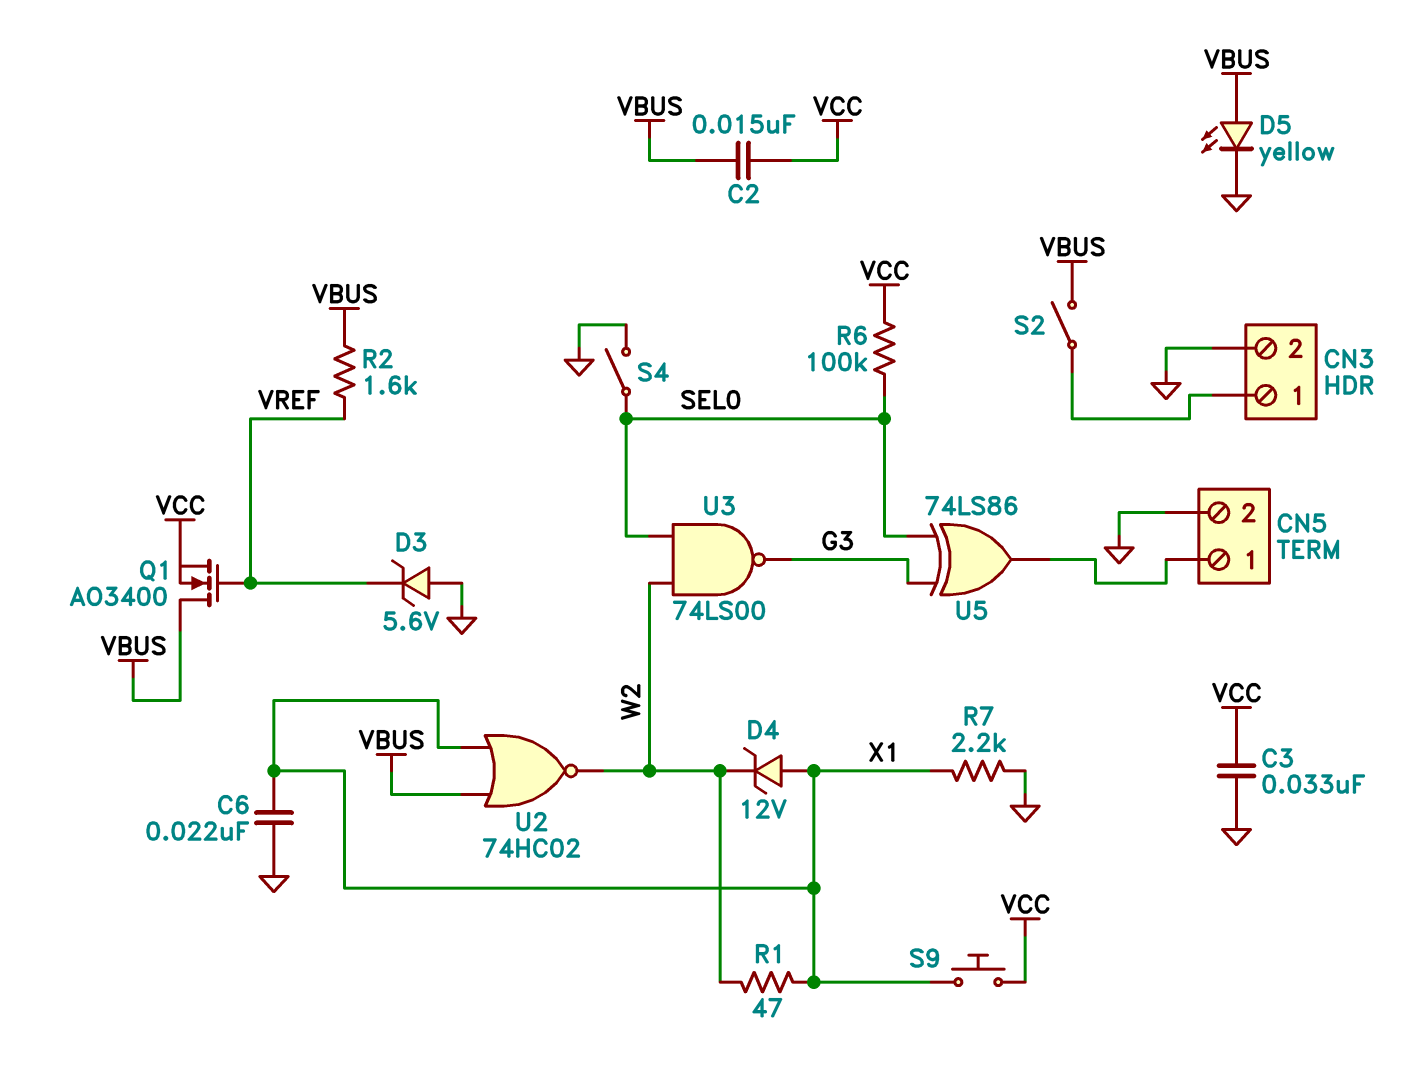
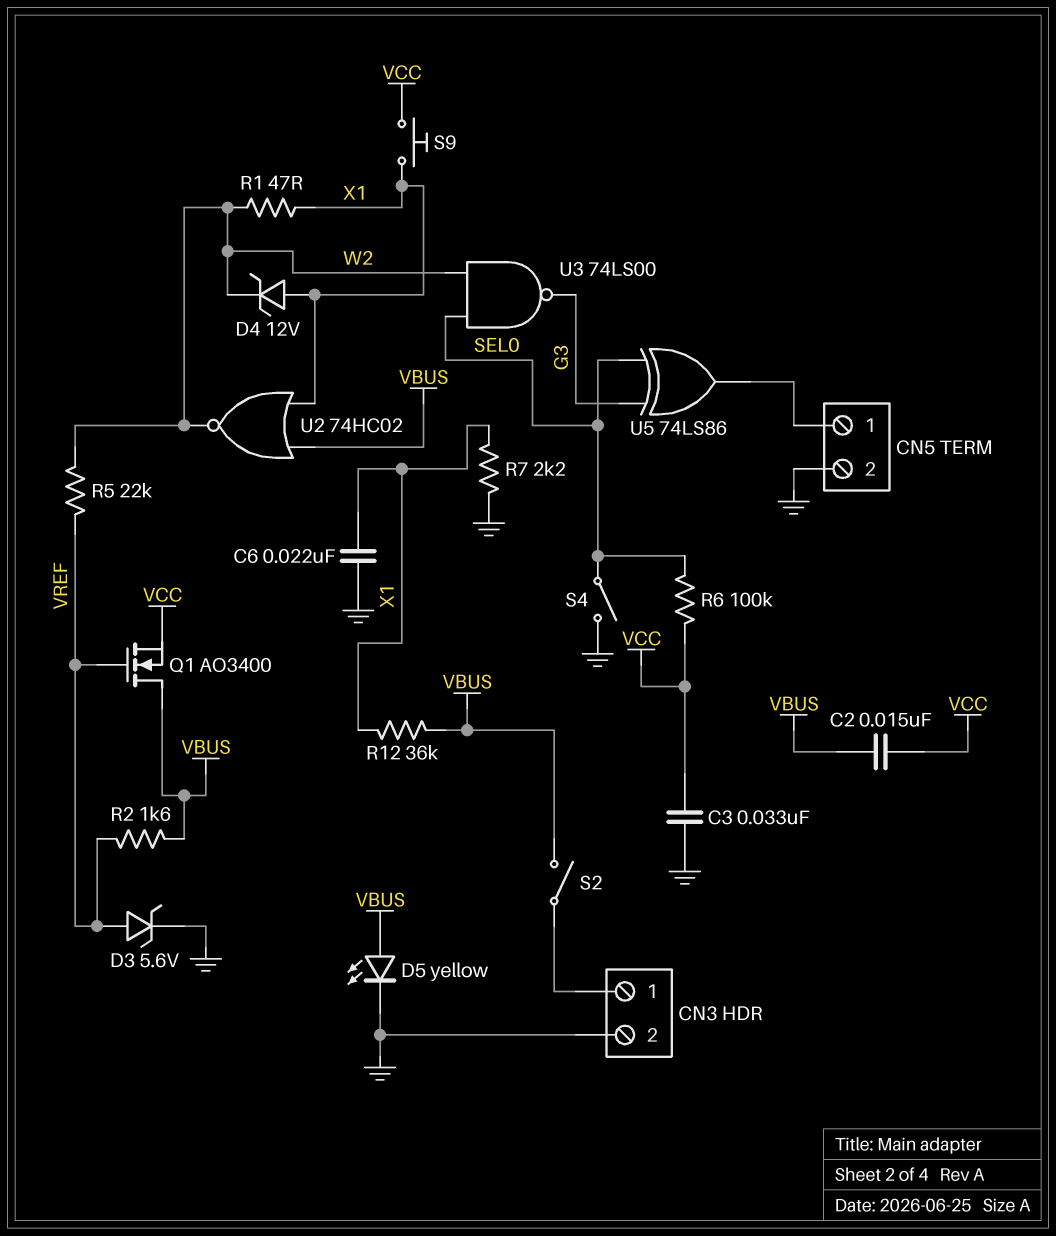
D3: zener 5.6V (A GND, K VREF) -> zener 5.6V (A VREF, K GND)
R5: none -> 22k (VREF, W2)
R12: none -> 36k (VBUS, X1)

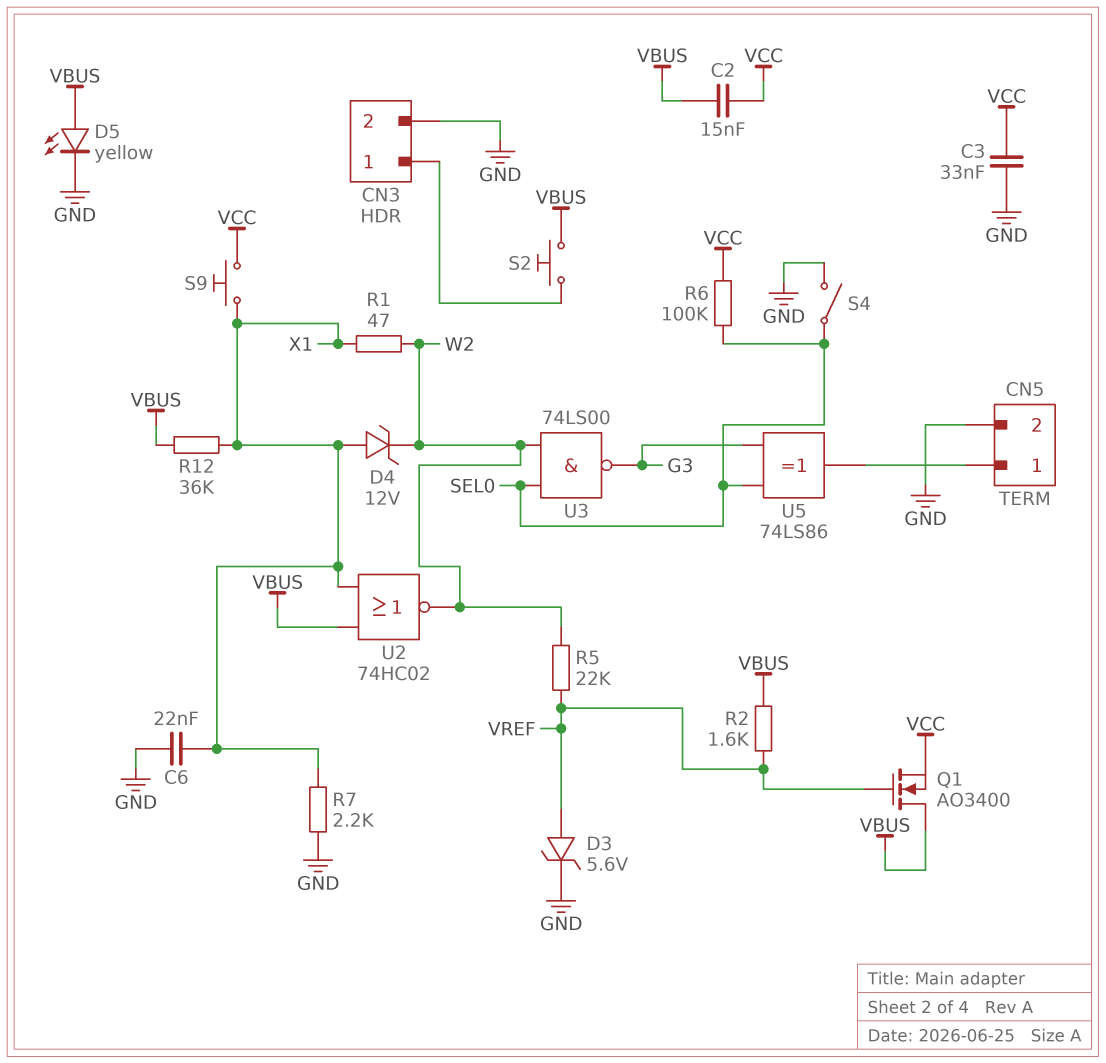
S2: switch (CN3/1, VBUS) -> button (CN3/1, VBUS)

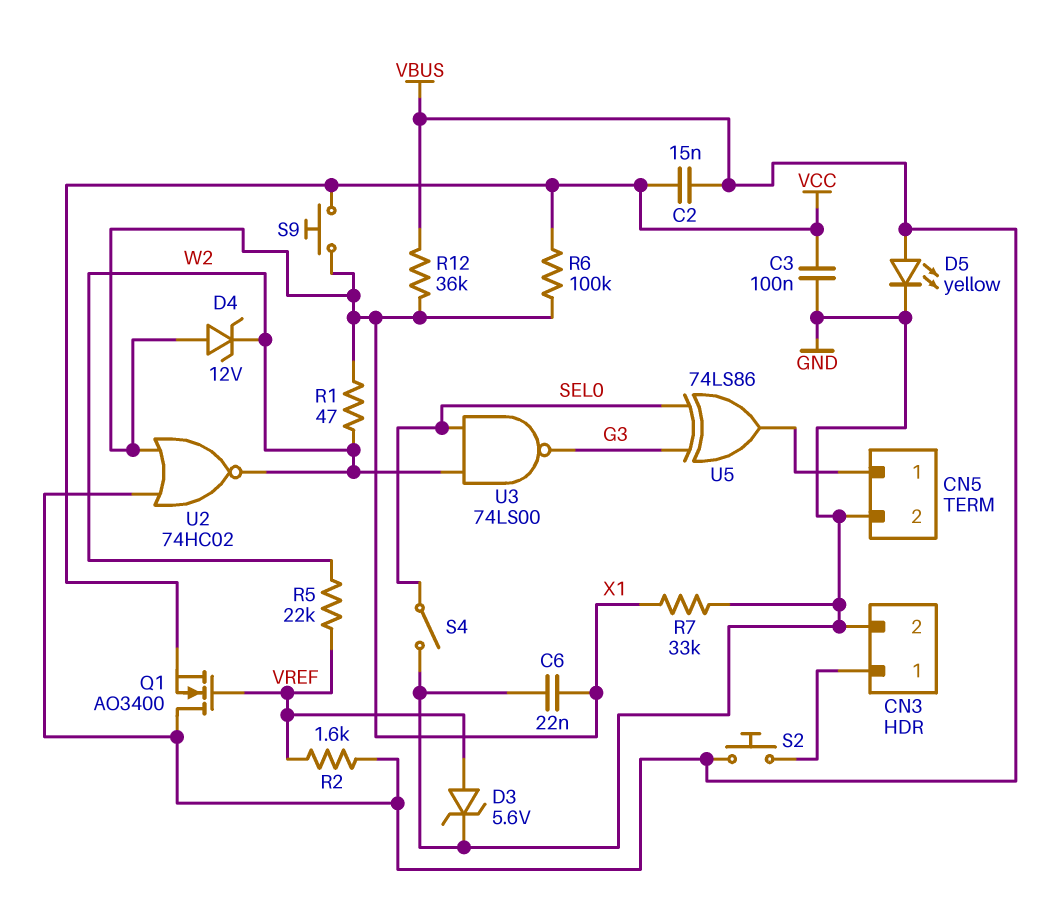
C3: 33nF (GND, VCC) -> 100nF (GND, VCC)
R6: 100k (SEL0, VCC) -> 100k (VCC, X1)
R7: 2.2k (GND, X1) -> 33k (GND, X1)

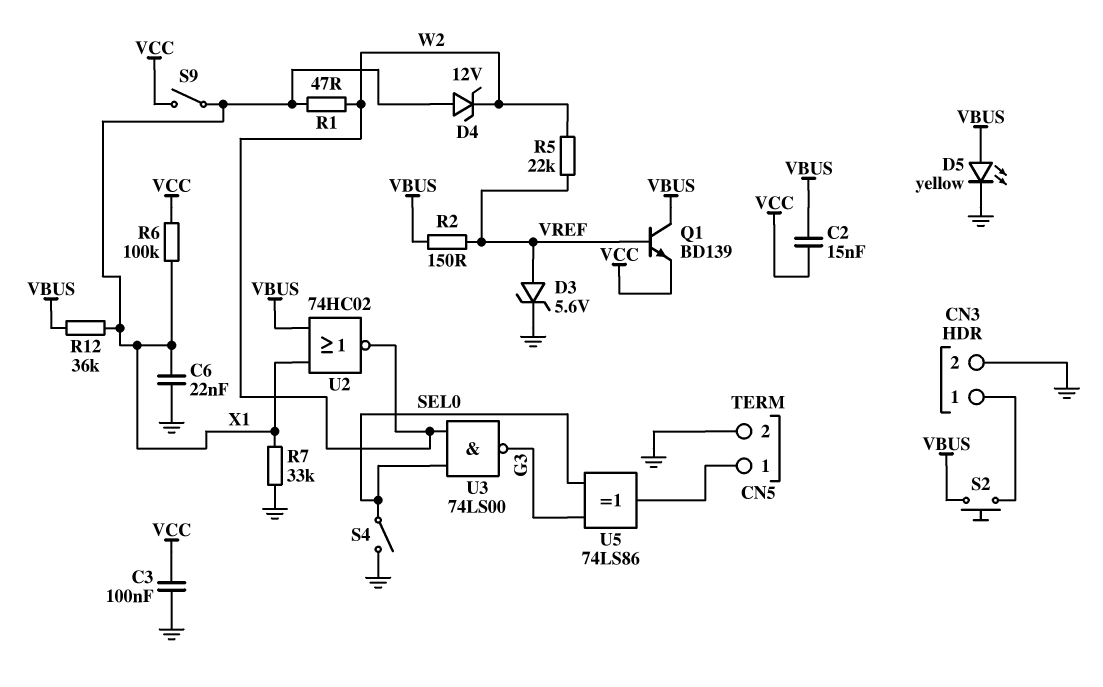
Q1: NMOS AO3400 (G VREF, D VBUS, S VCC) -> NPN BD139 (B VREF, C VBUS, E VCC)
R2: 1.6k (VBUS, VREF) -> 150 (VBUS, VREF)
S9: button (VCC, X1) -> switch (VCC, X1)

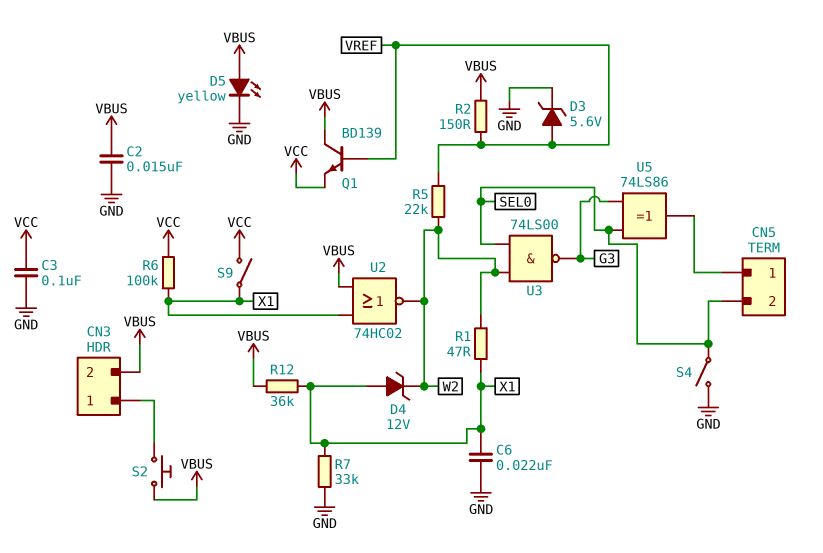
C2: 15nF (VBUS, VCC) -> 15nF (GND, VBUS)
CN3 pin 2: GND -> VBUS
CN5 pin 2: GND -> SEL0

